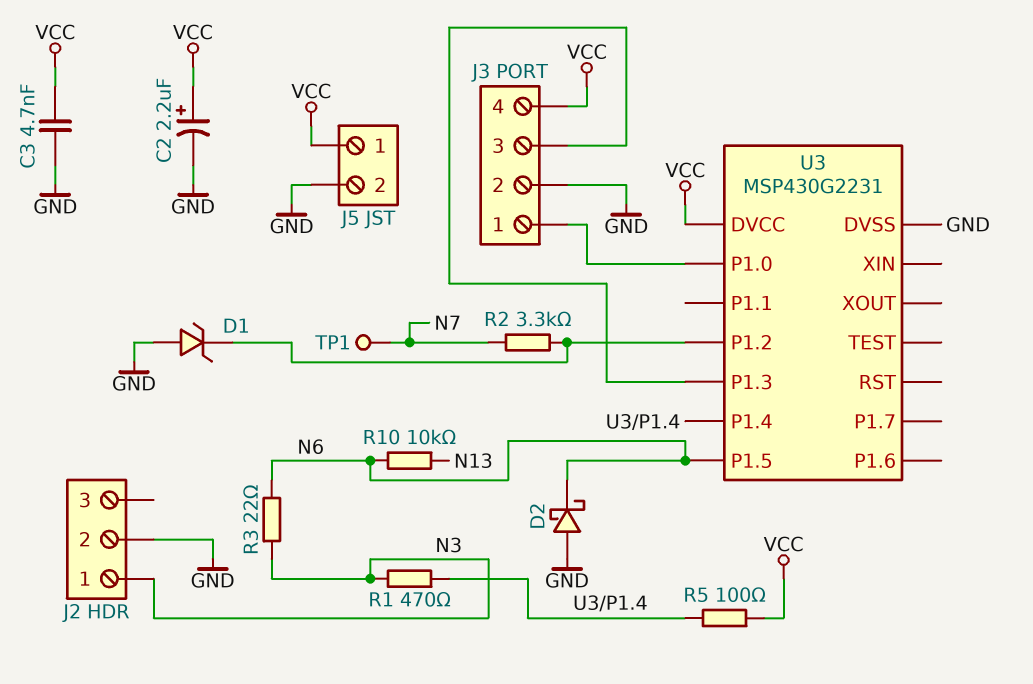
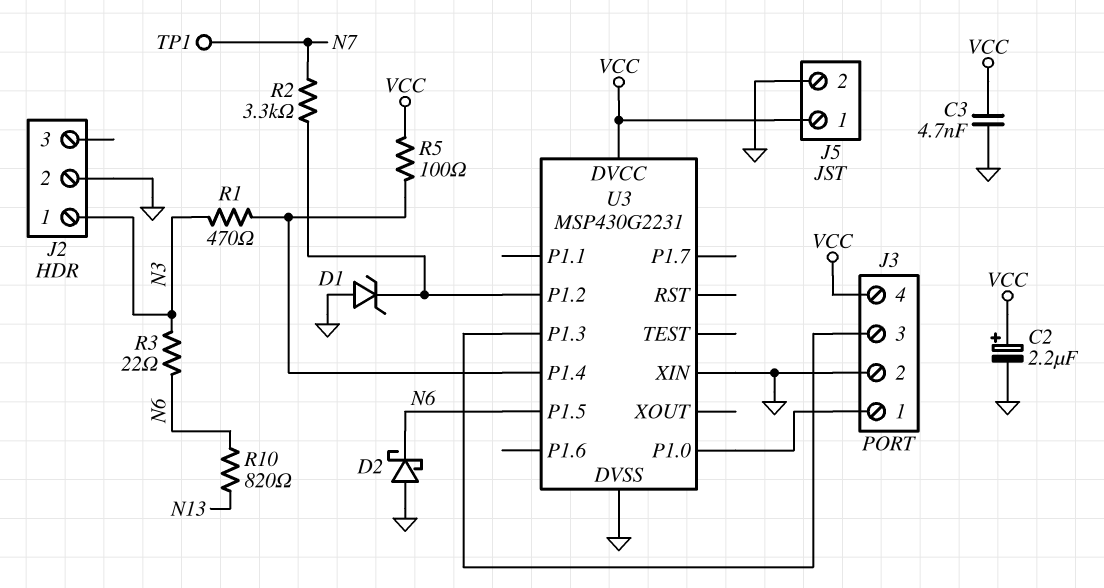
R10: 10k (N6, N13) -> 820 (N6, N13)
U3 pin XIN: none -> GND

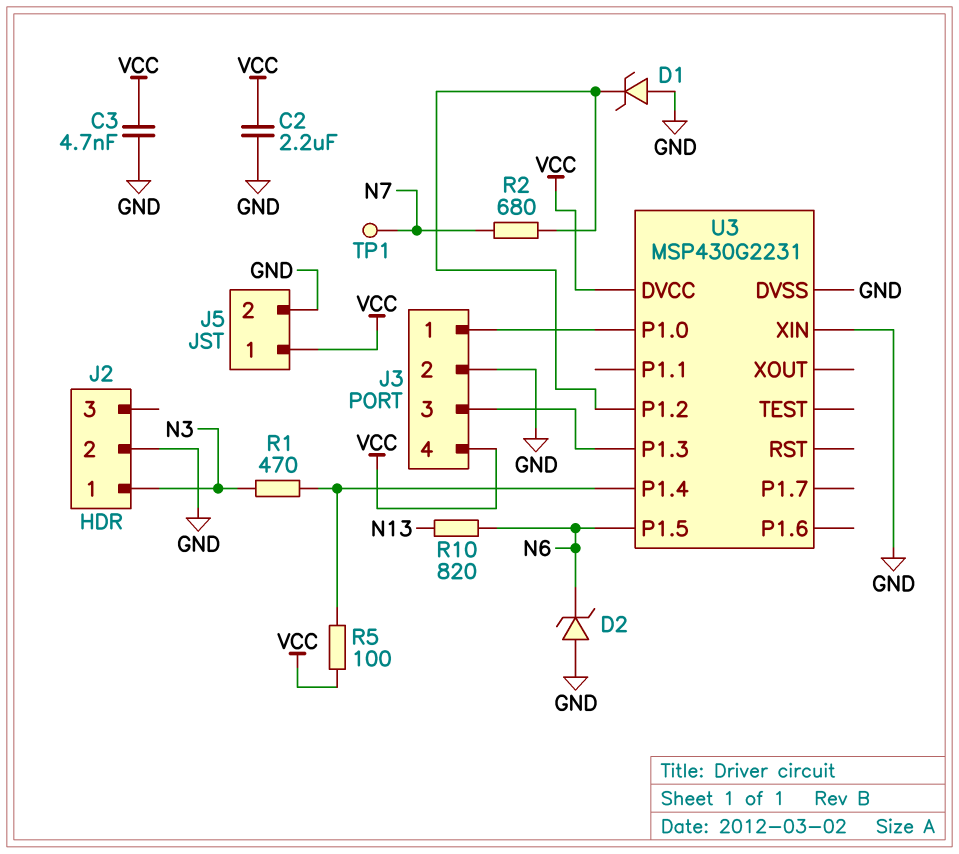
C2: 2.2uF (plus VCC, minus GND) -> 2.2uF (GND, VCC)
D2: schottky (A GND, K N6) -> zener (A GND, K N6)
R2: 3.3k (N7, U3/P1.2) -> 680 (N7, U3/P1.2)
R3: 22 (N3, N6) -> none

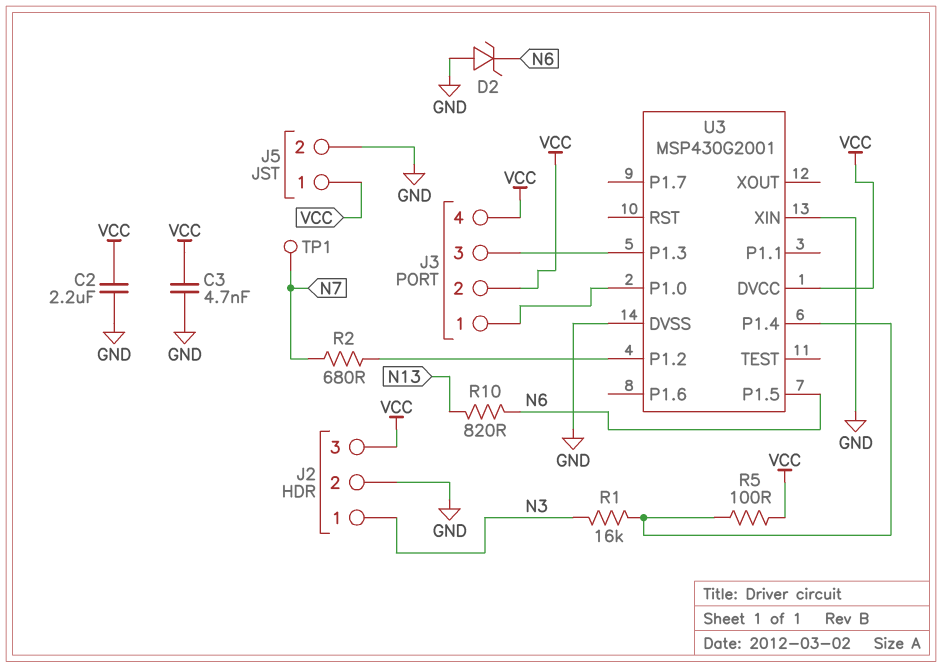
D1: zener (A GND, K U3/P1.2) -> none
J2 pin 3: none -> VCC
J3 pin 2: GND -> VCC
R1: 470 (N3, U3/P1.4) -> 16k (N3, U3/P1.4)
U3: MSP430G2231 -> MSP430G2001

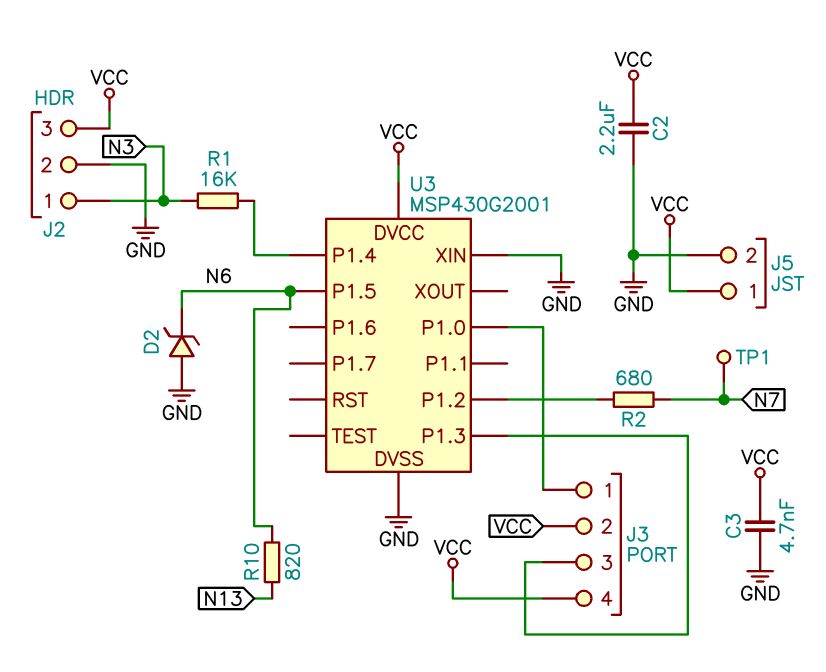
R5: 100 (U3/P1.4, VCC) -> none

